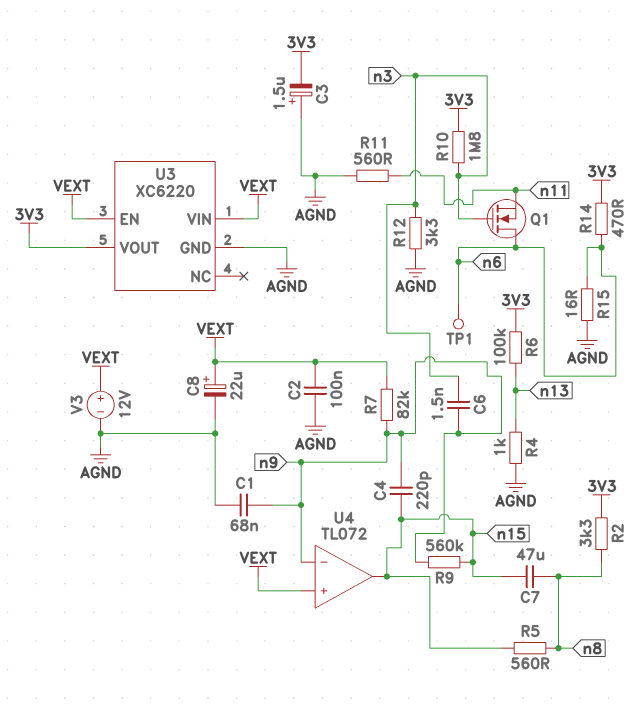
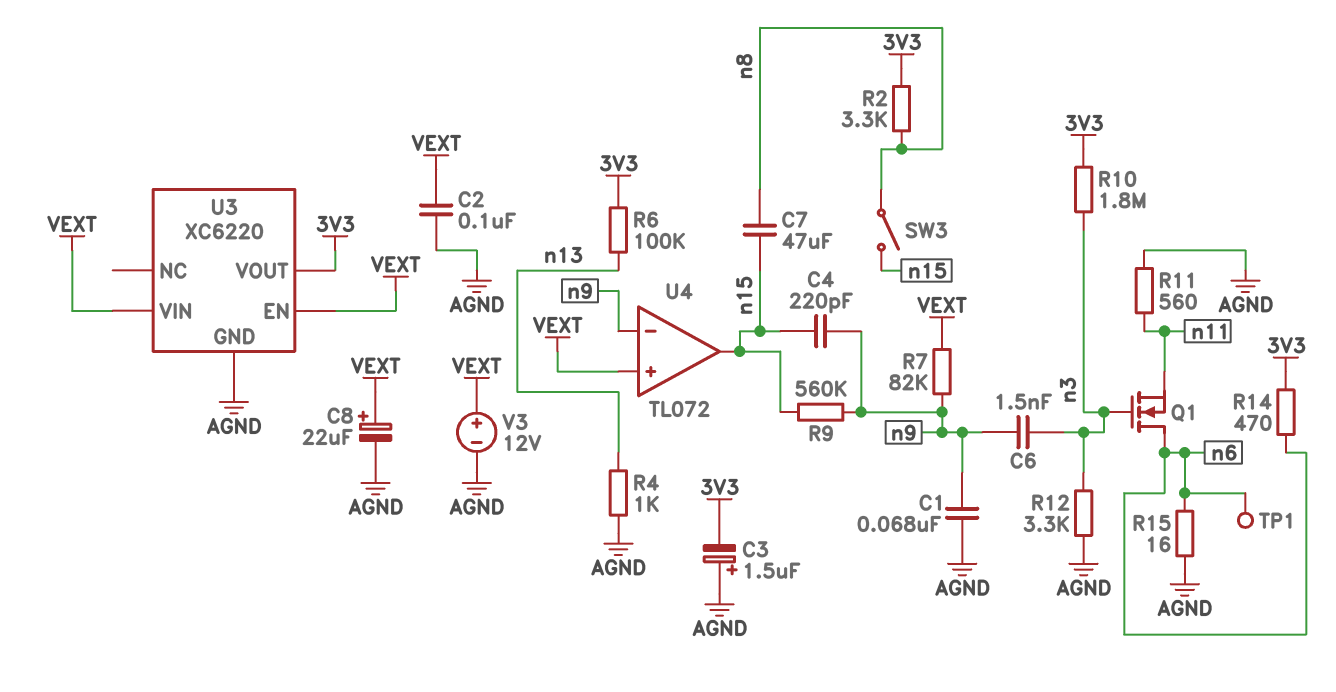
R5: 560 (n8, n15) -> none
SW3: none -> switch (n8, n15)

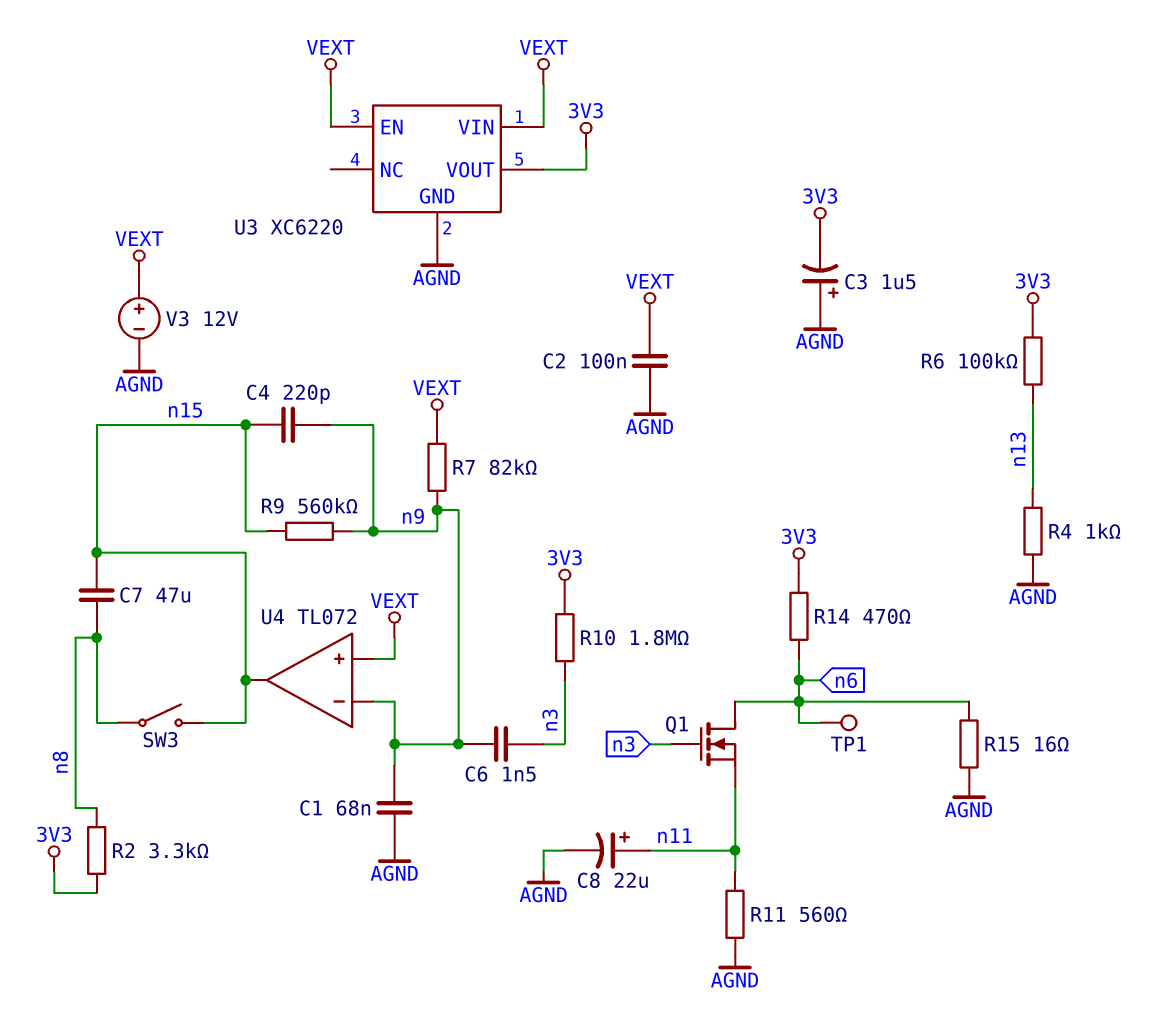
C8: 22uF (plus VEXT, minus AGND) -> 22uF (plus n11, minus AGND)
R12: 3.3k (AGND, n3) -> none

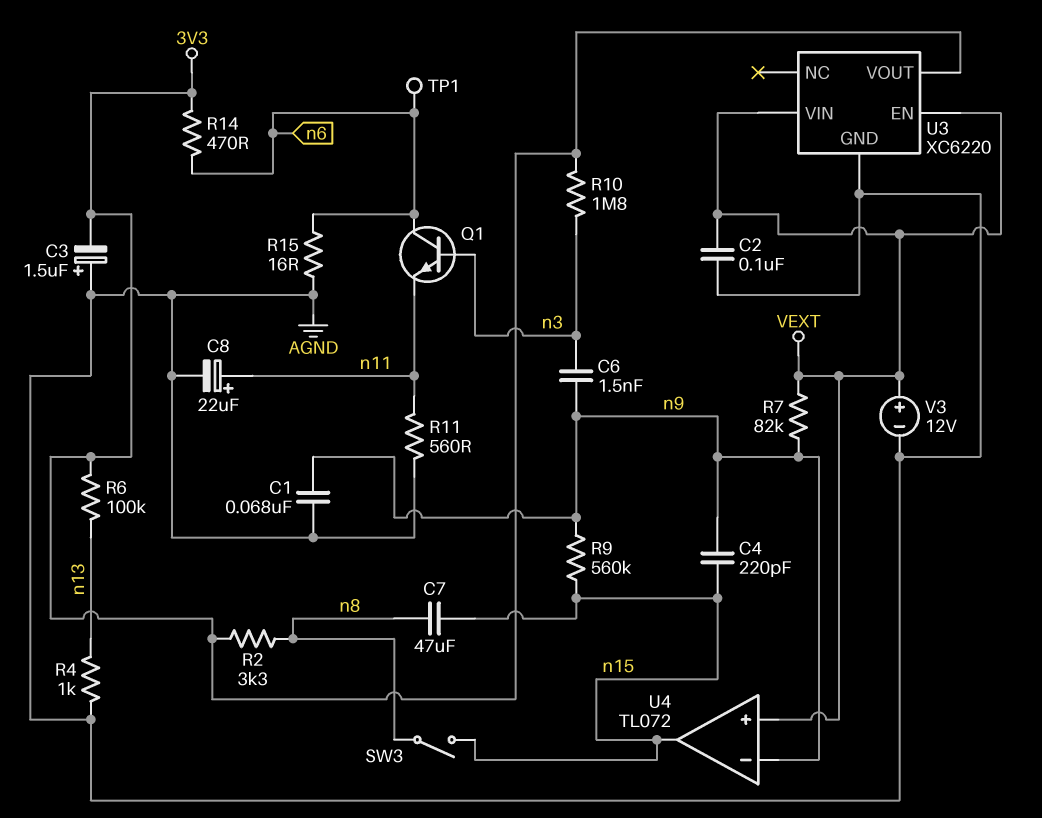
Q1: NMOS (G n3, D n6, S n11) -> NPN (B n3, C n6, E n11)

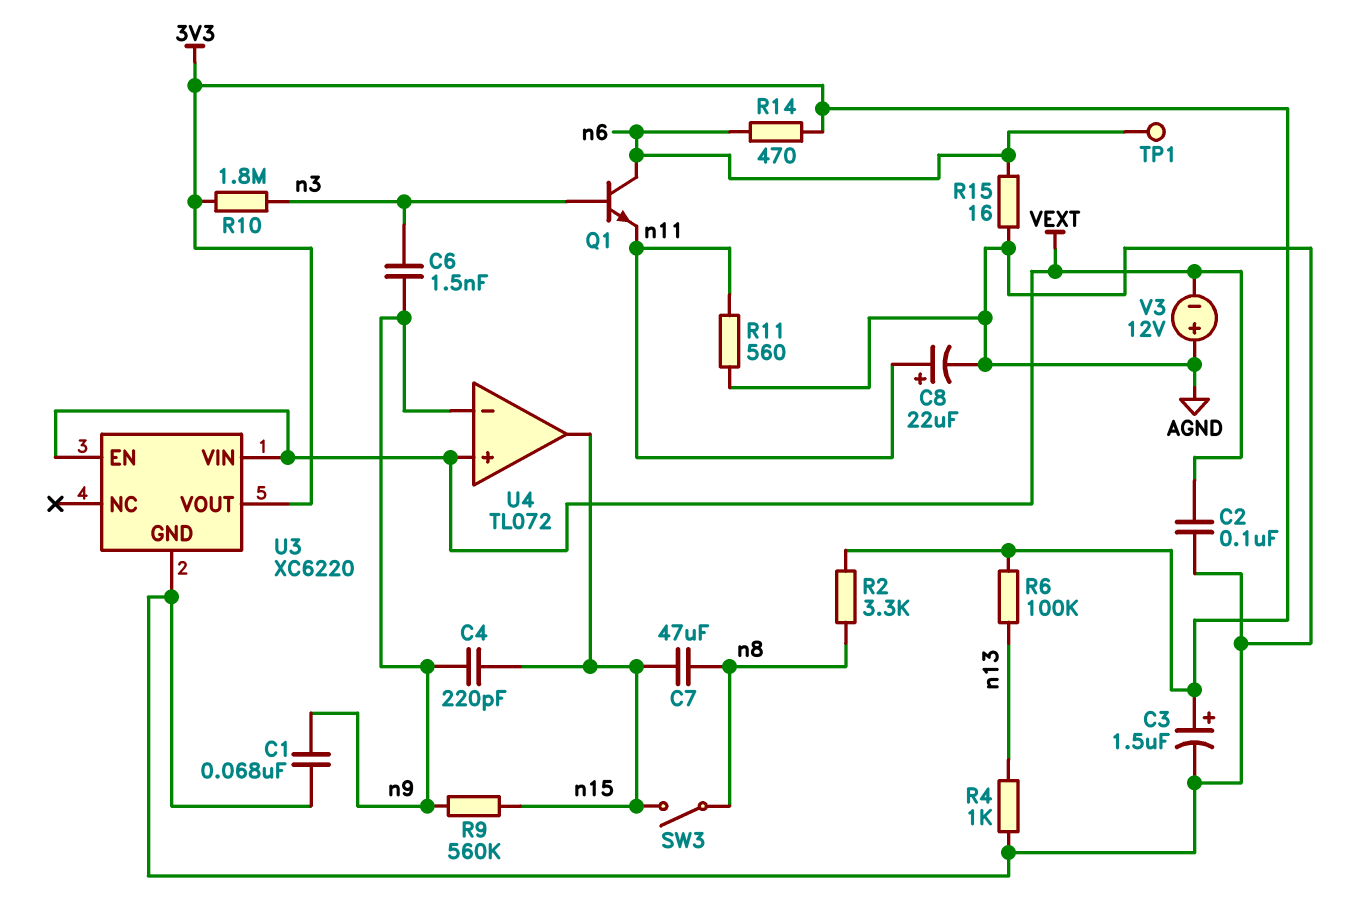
C3: 1.5uF (plus AGND, minus 3V3) -> 1.5uF (plus 3V3, minus AGND)
R7: 82k (VEXT, n9) -> none
V3: 12V (plus VEXT, minus AGND) -> 12V (plus AGND, minus VEXT)

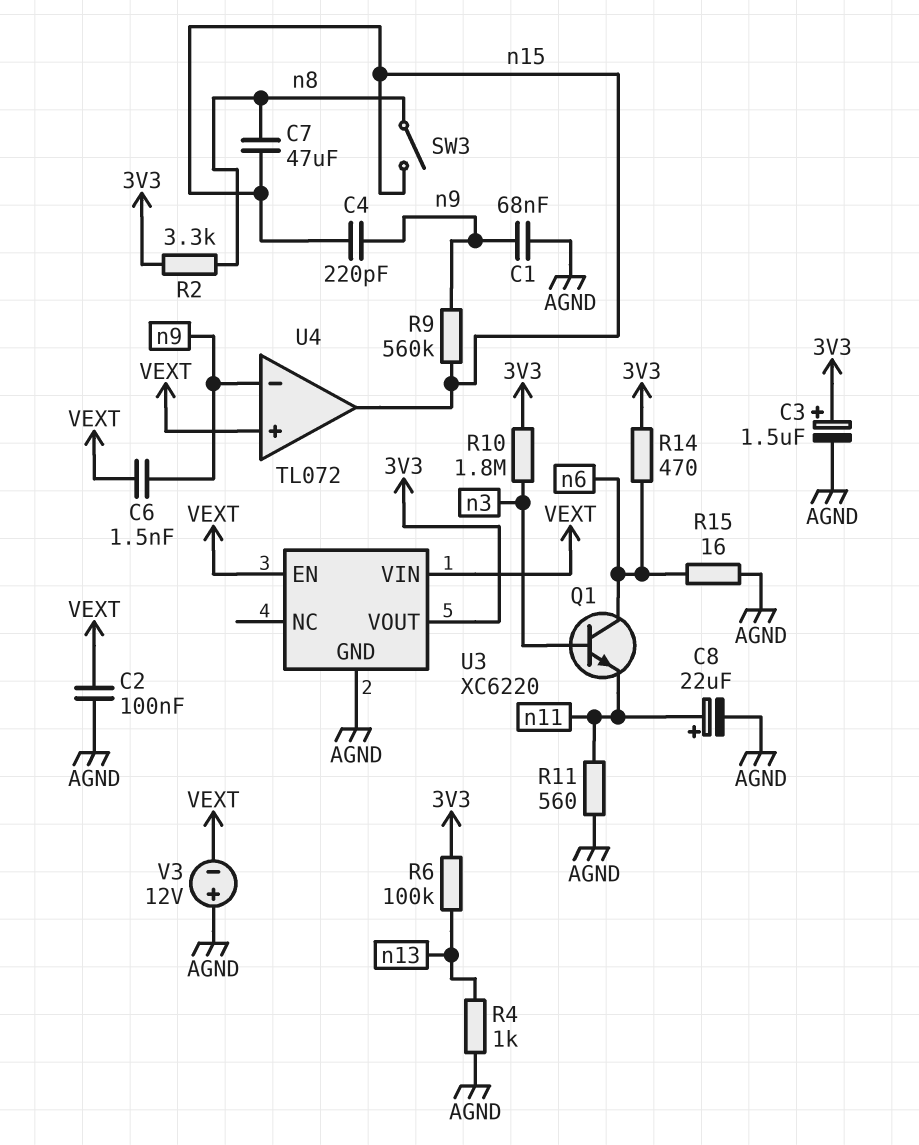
C6: 1.5nF (n3, n9) -> 1.5nF (VEXT, n9)
TP1: test point (n6) -> none

